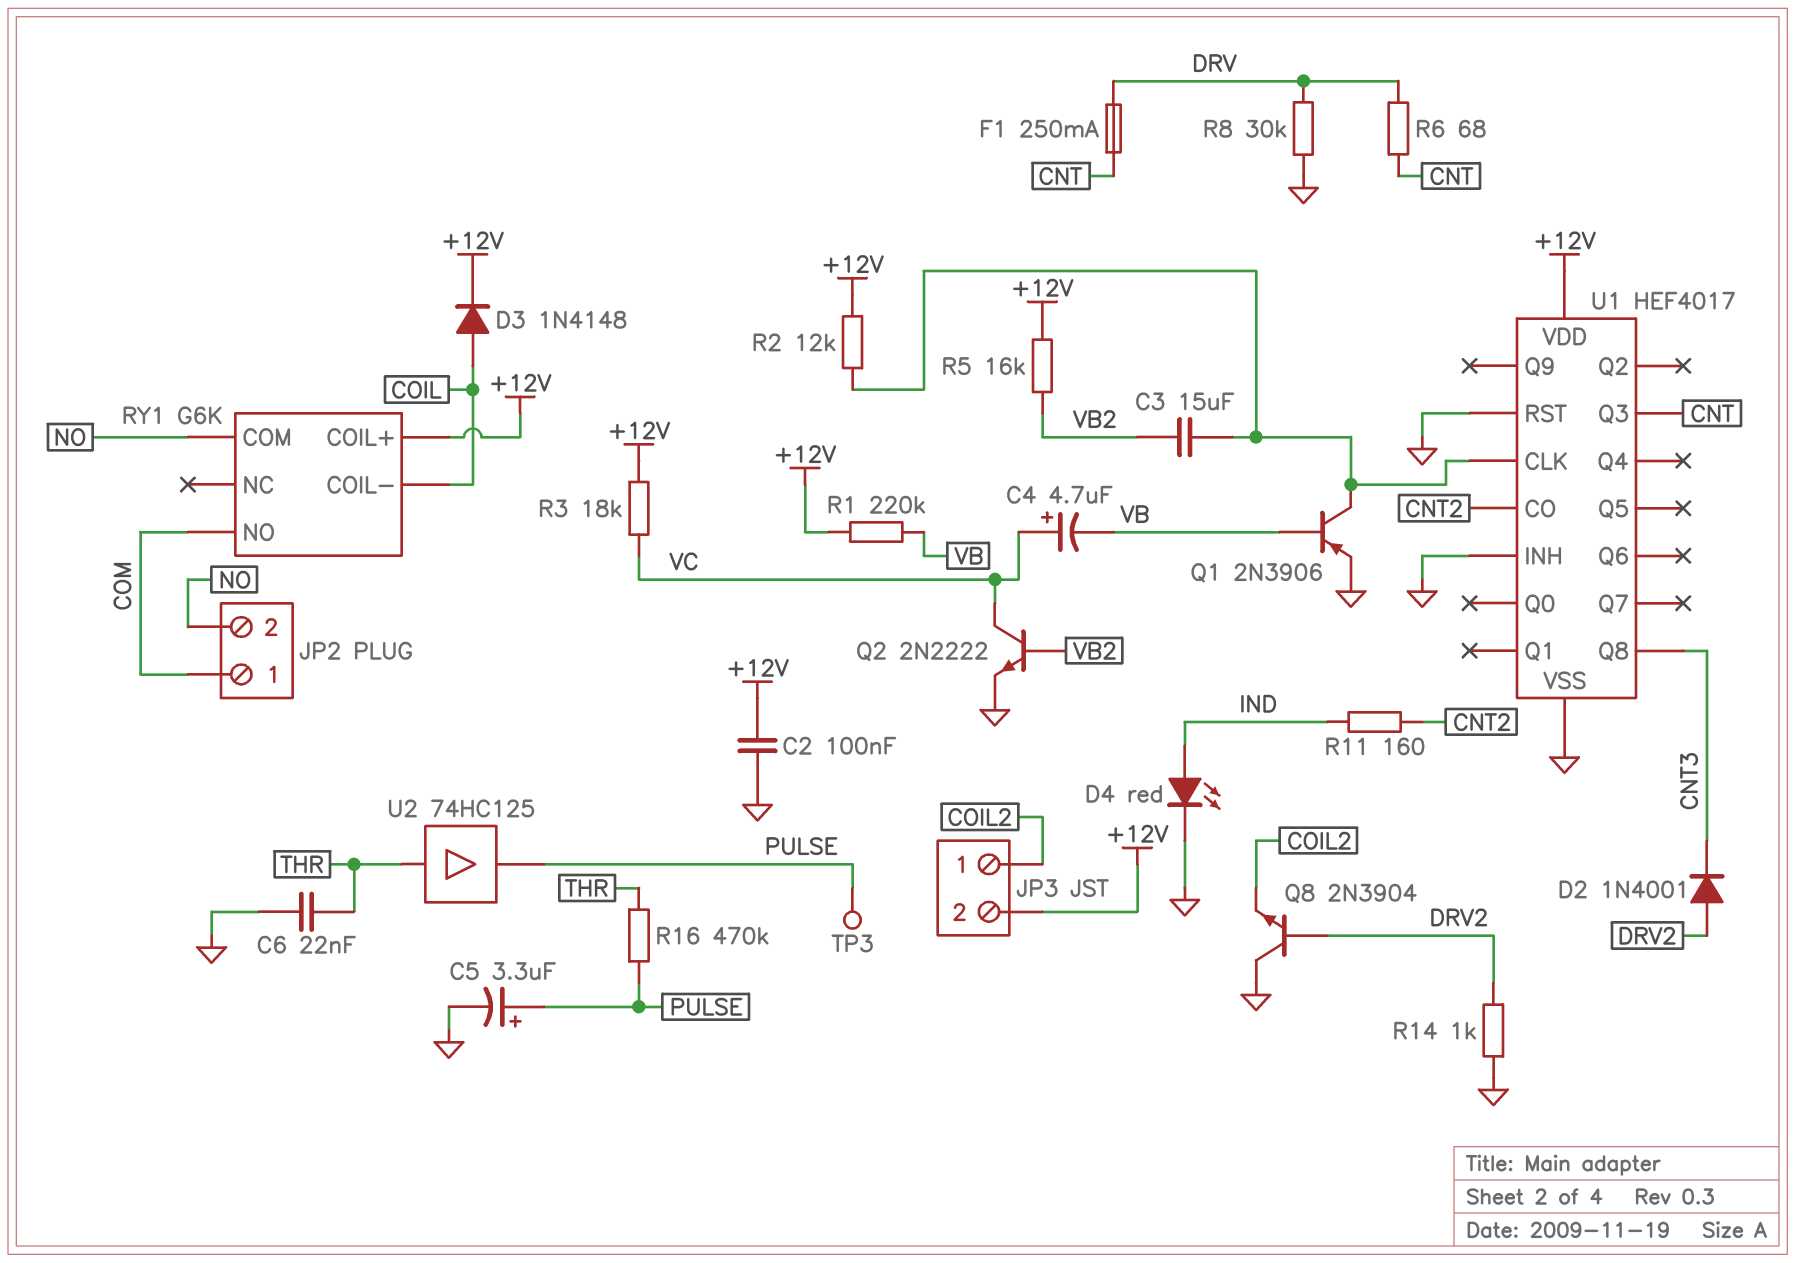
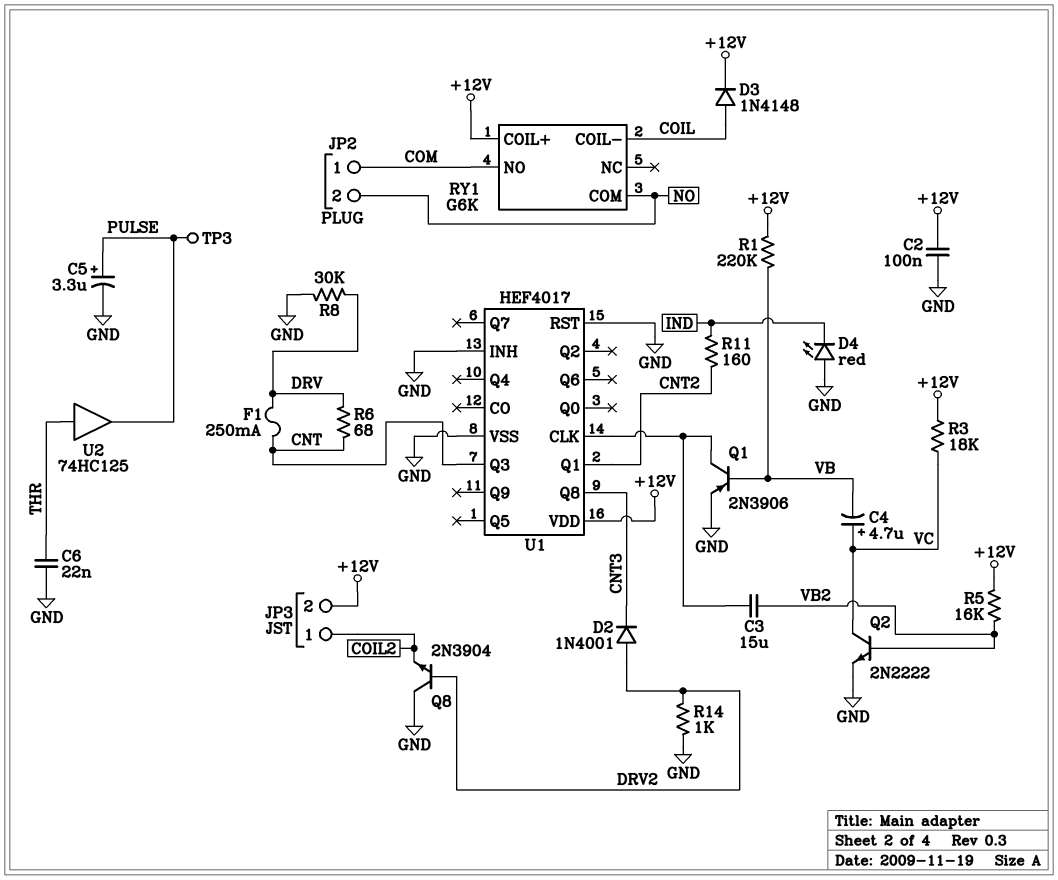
D4: LED red (A IND, K GND) -> LED red (A GND, K IND)
R2: 12k (+12V, U1/CLK) -> none
R16: 470k (PULSE, THR) -> none
U1 pin CO: CNT2 -> none
U1 pin Q1: none -> CNT2

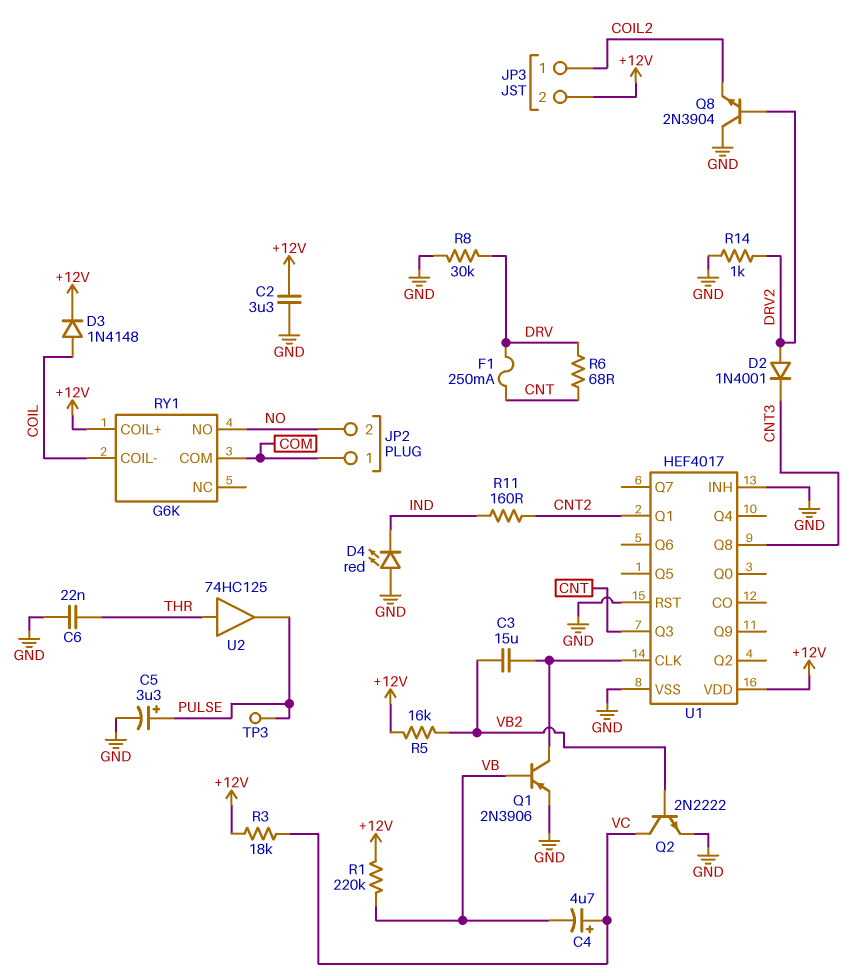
C2: 100nF (+12V, GND) -> 3.3uF (+12V, GND)
RY1 pin COM: NO -> COM
RY1 pin NO: COM -> NO

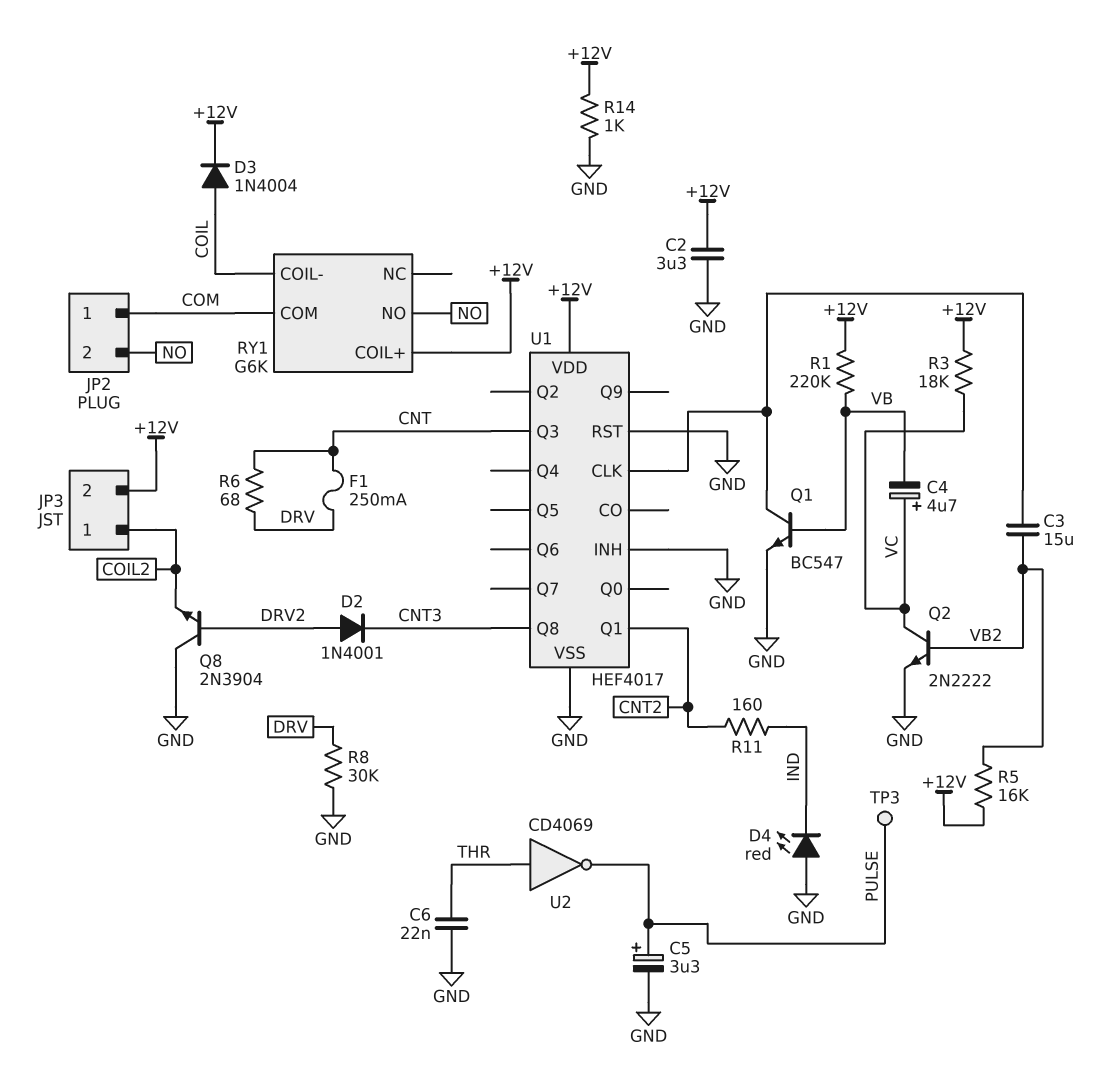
D3: diode 1N4148 (A COIL, K +12V) -> diode 1N4004 (A COIL, K +12V)
Q1: PNP 2N3906 (B VB, C U1/CLK, E GND) -> NPN BC547 (B VB, C U1/CLK, E GND)
R14: 1k (DRV2, GND) -> 1k (+12V, GND)
U2: buffer 74HC125 (in THR, out PULSE) -> NOT CD4069 (in THR, out PULSE)

